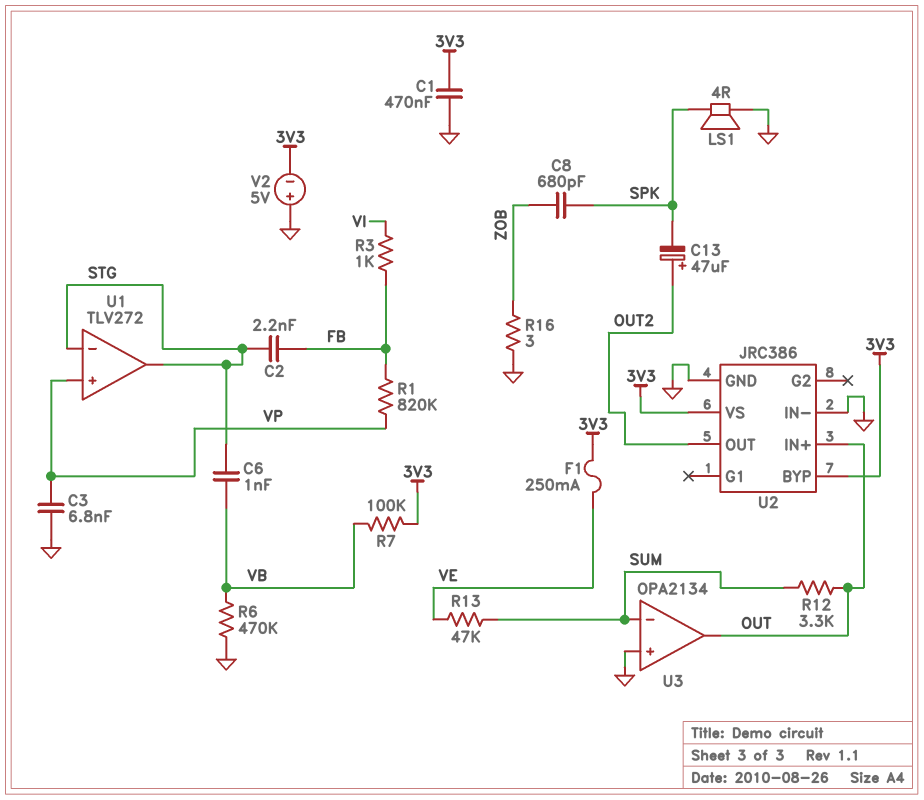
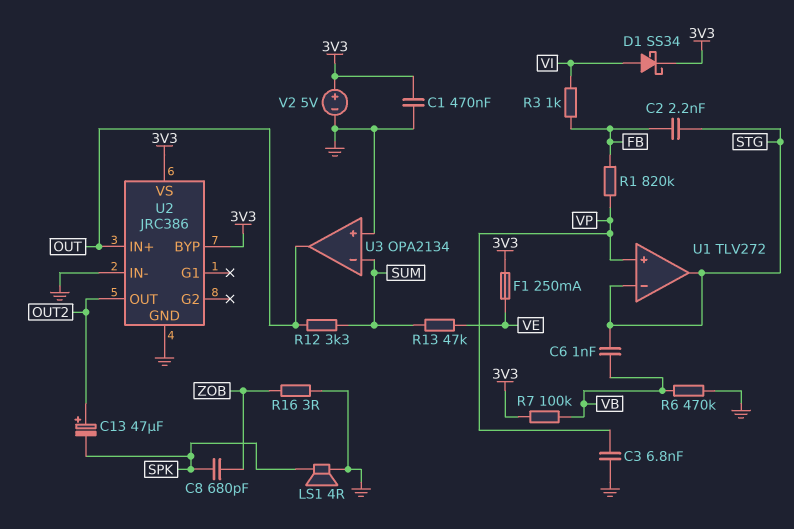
D1: none -> schottky SS34 (A VI, K 3V3)
V2: 5V (plus GND, minus 3V3) -> 5V (plus 3V3, minus GND)

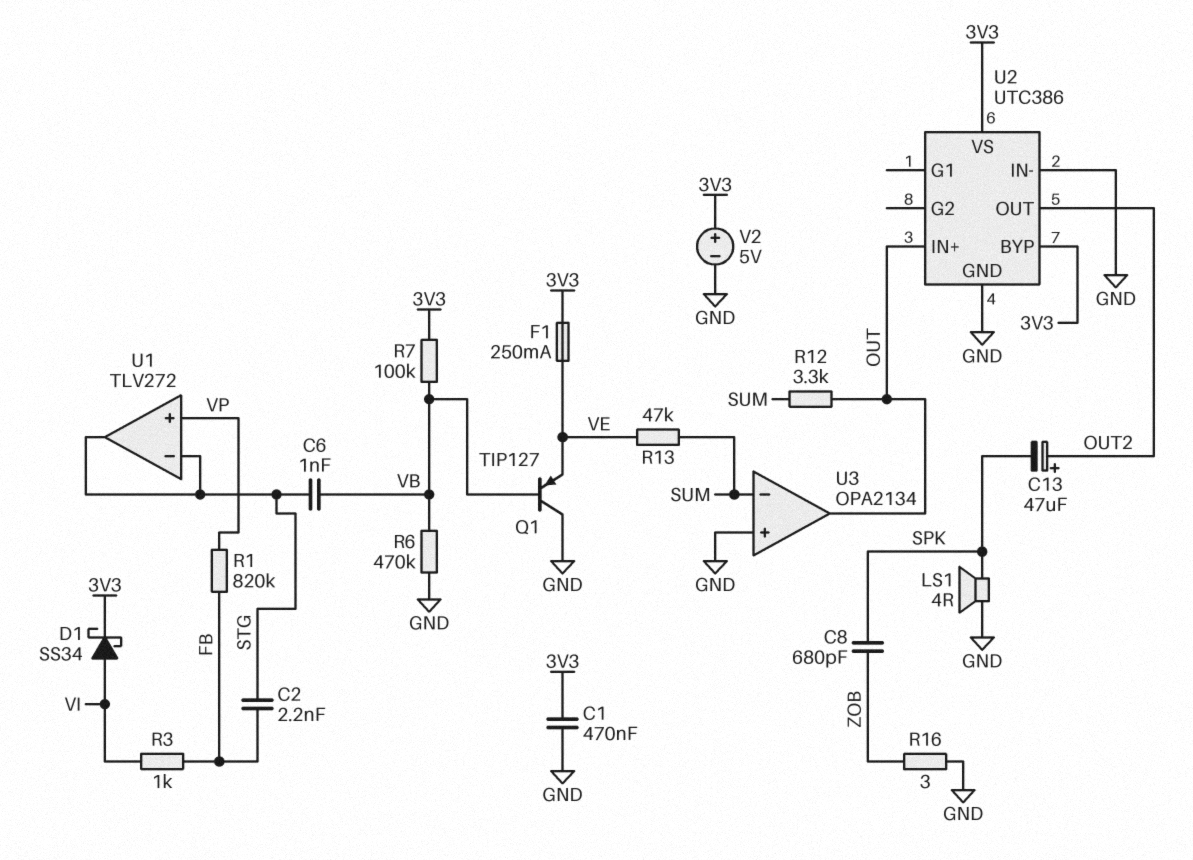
C3: 6.8nF (GND, VP) -> none
Q1: none -> PNP TIP127 (B VB, C GND, E VE)
U2: JRC386 -> UTC386

